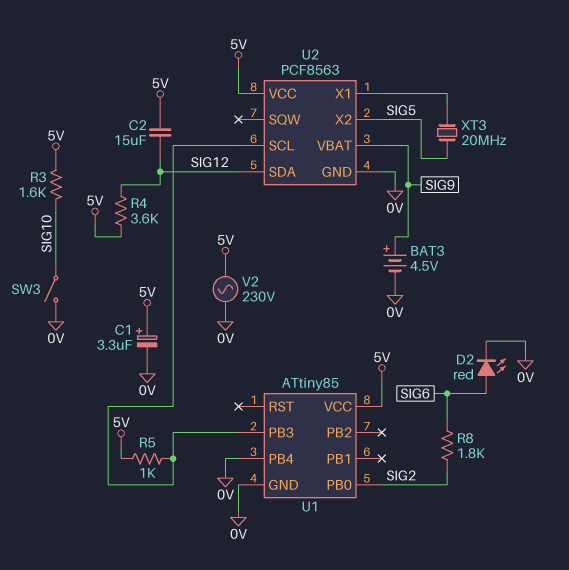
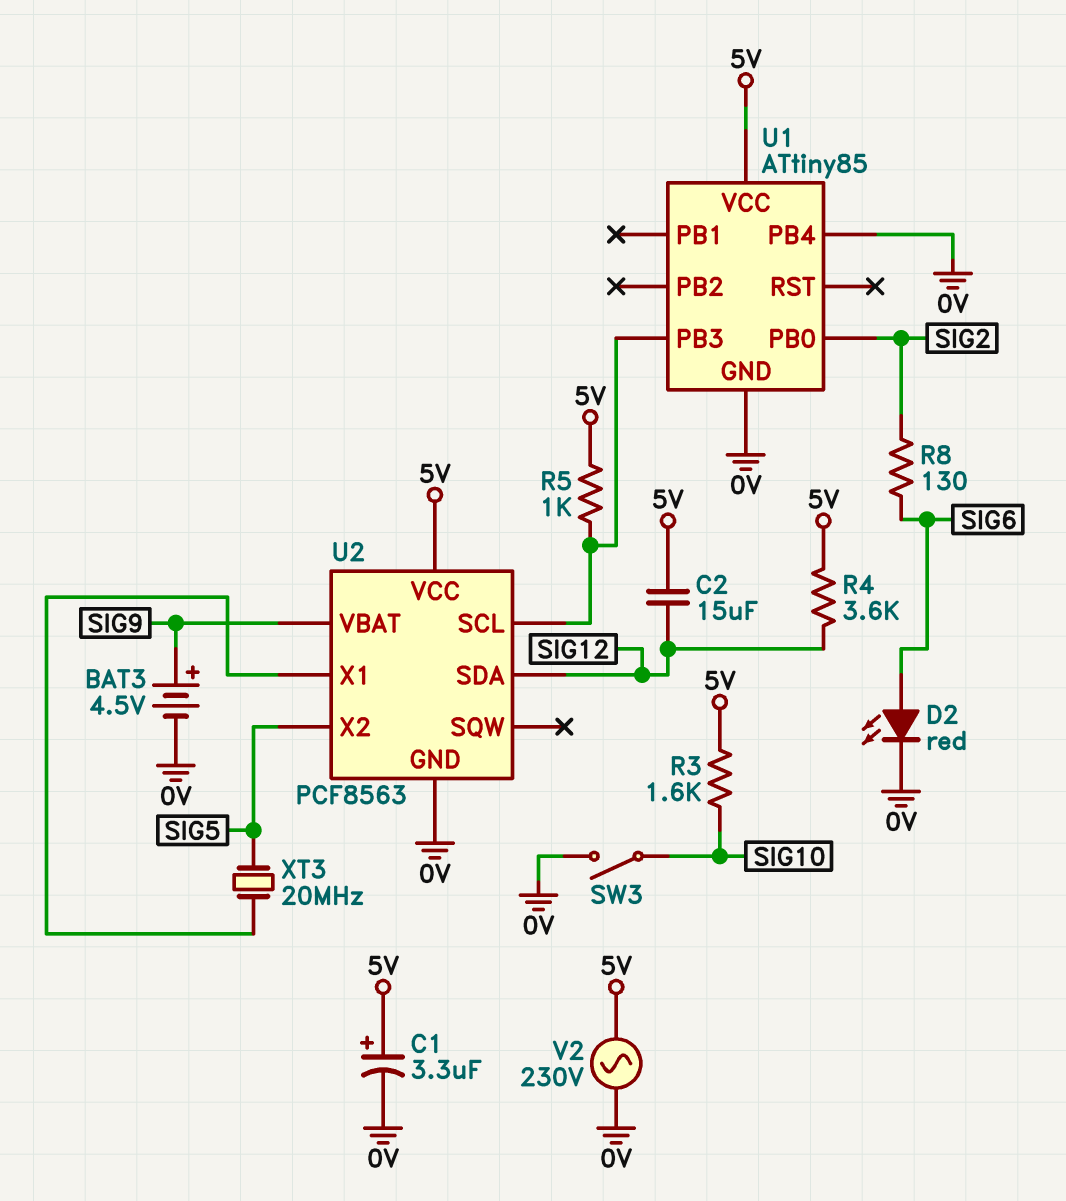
R8: 1.8k (SIG2, SIG6) -> 130 (SIG2, SIG6)

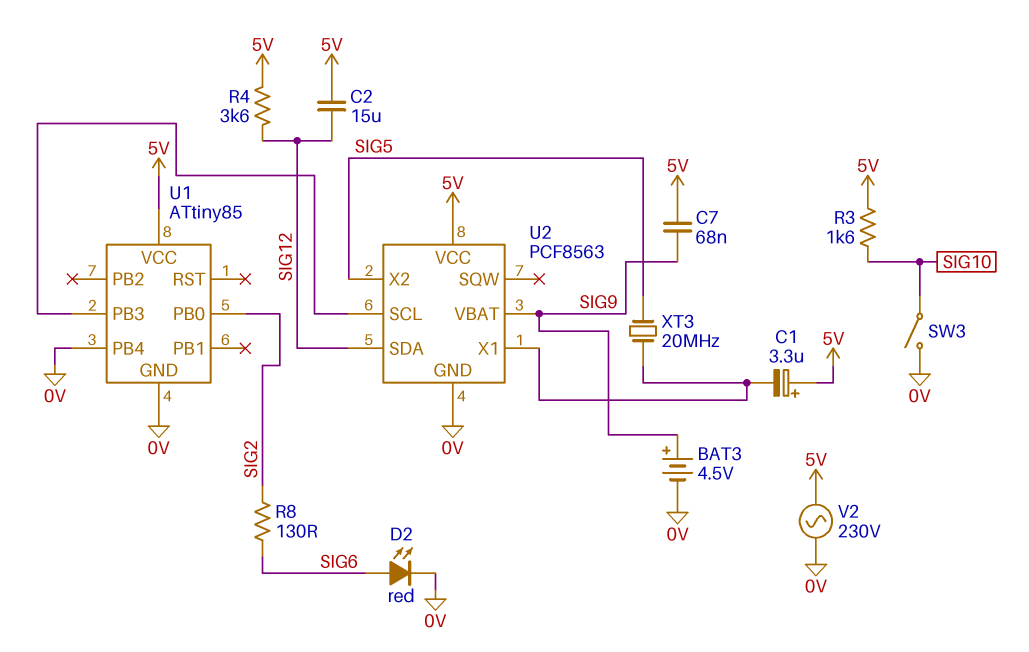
C1: 3.3uF (plus 5V, minus 0V) -> 3.3uF (plus 5V, minus U2/X1)
C7: none -> 68nF (5V, SIG9)
R5: 1k (5V, U1/PB3) -> none

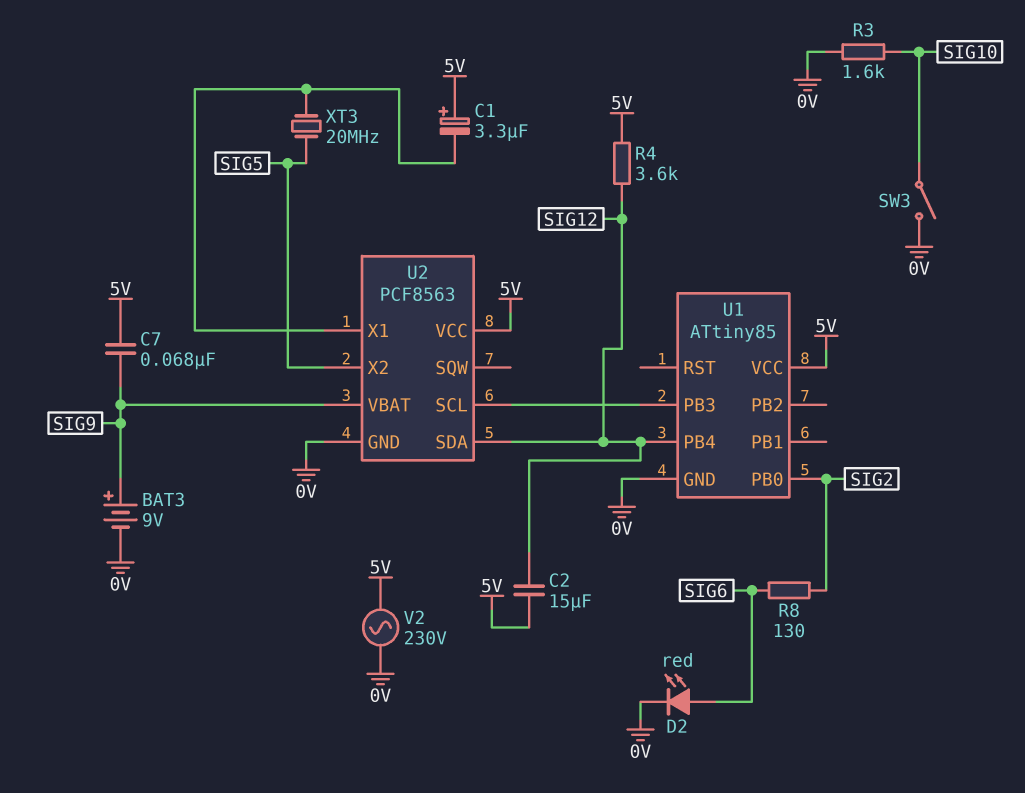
BAT3: 4.5V (plus SIG9, minus 0V) -> 9V (plus SIG9, minus 0V)
R3: 1.6k (5V, SIG10) -> 1.6k (0V, SIG10)
U1 pin PB4: 0V -> SIG12

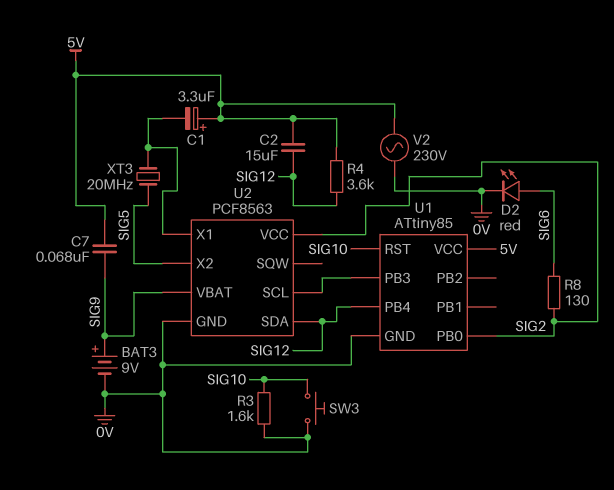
SW3: switch (0V, SIG10) -> button (0V, SIG10)
U1 pin RST: none -> SIG10
U2 pin VCC: 5V -> SIG2

